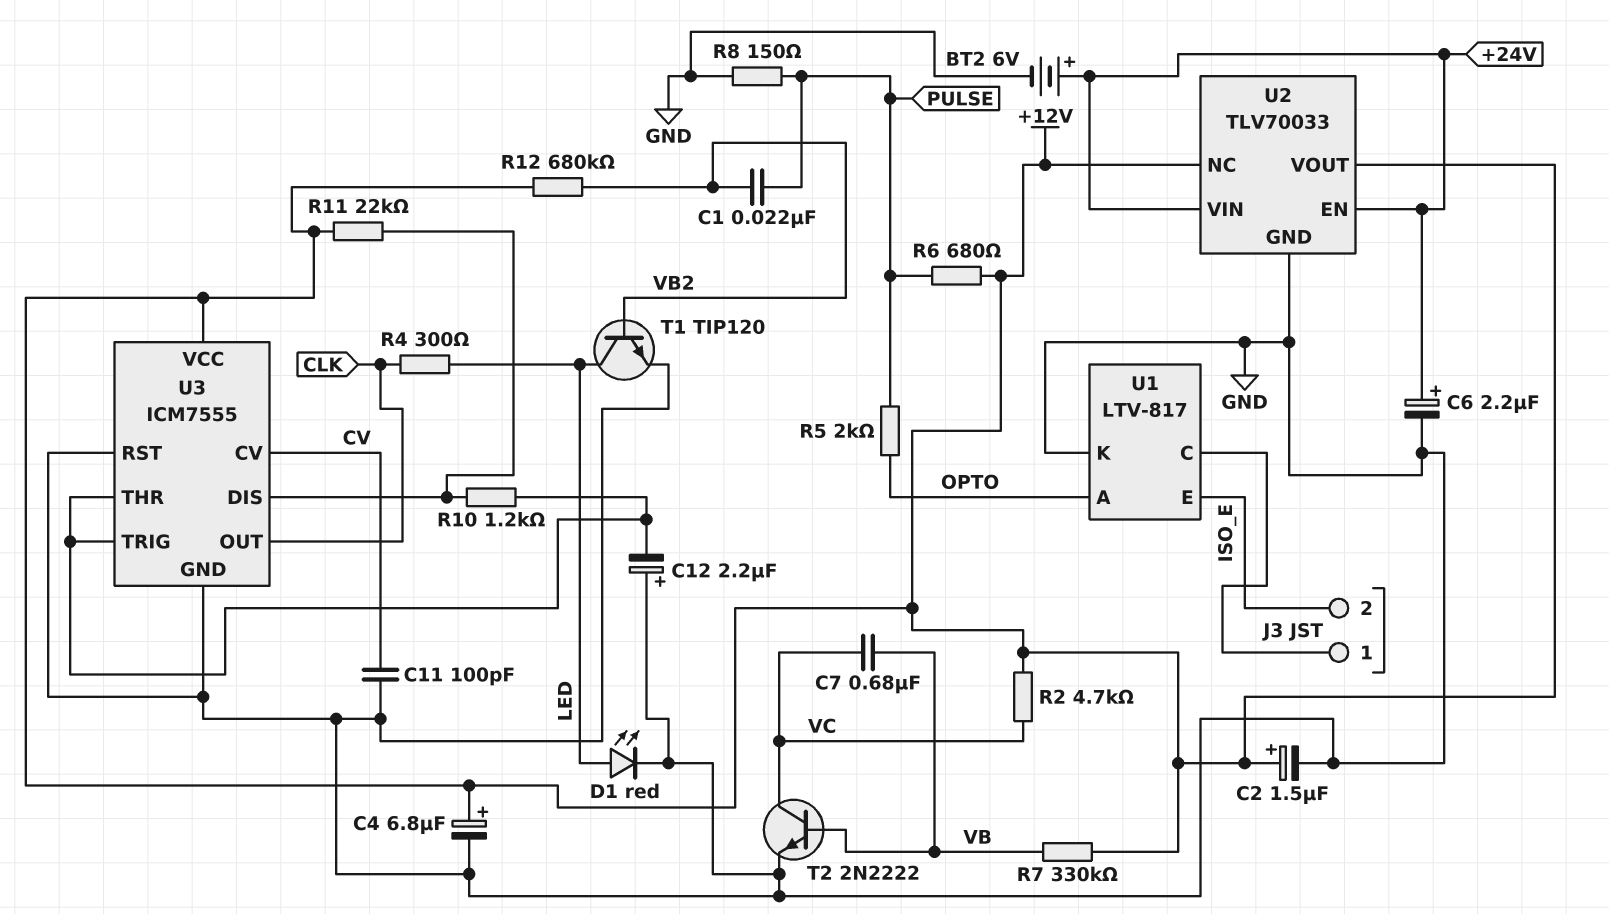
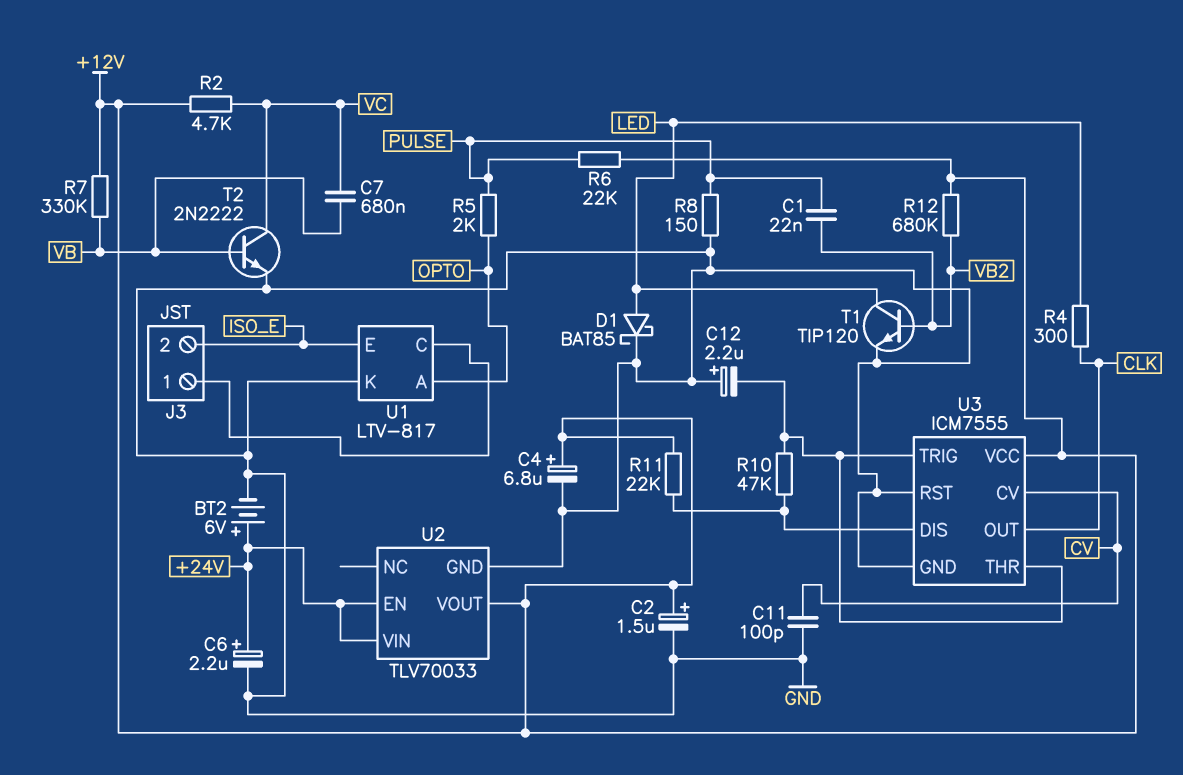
D1: LED red (A LED, K GND) -> schottky BAT85 (A LED, K GND)
R6: 680 (+12V, PULSE) -> 22k (+12V, PULSE)
R10: 1.2k (U3/DIS, U3/THR) -> 47k (U3/DIS, U3/THR)
U2 pin NC: +12V -> none

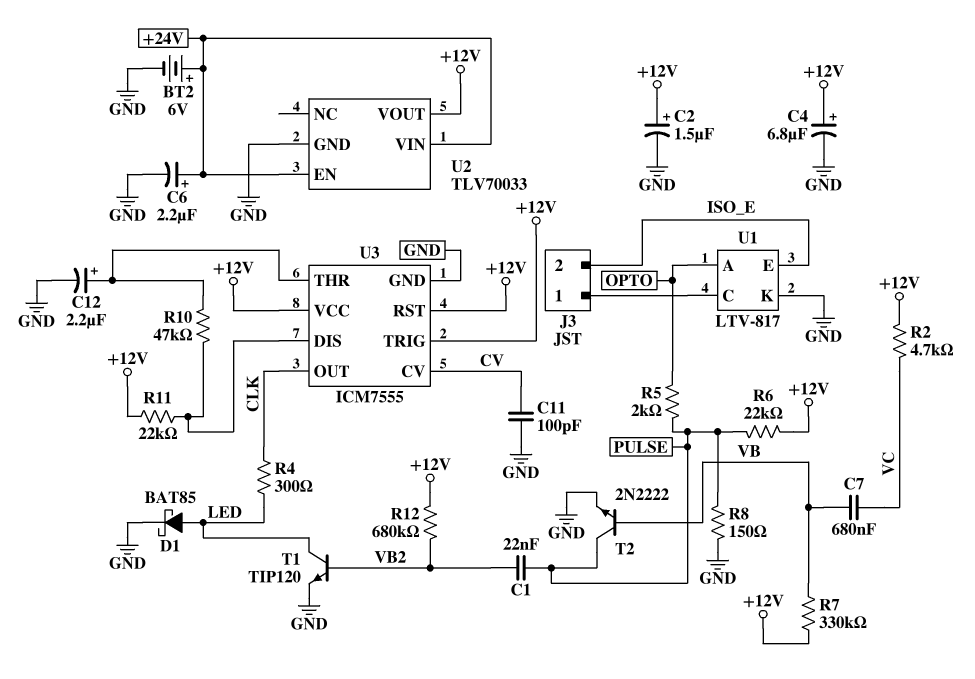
C12: 2.2uF (plus GND, minus U3/THR) -> 2.2uF (plus U3/THR, minus GND)
T2: NPN 2N2222 (B VB, C VC, E GND) -> NPN 2N2222 (B VB, C PULSE, E GND)
U3 pin RST: GND -> +12V
U3 pin TRIG: U3/THR -> +12V

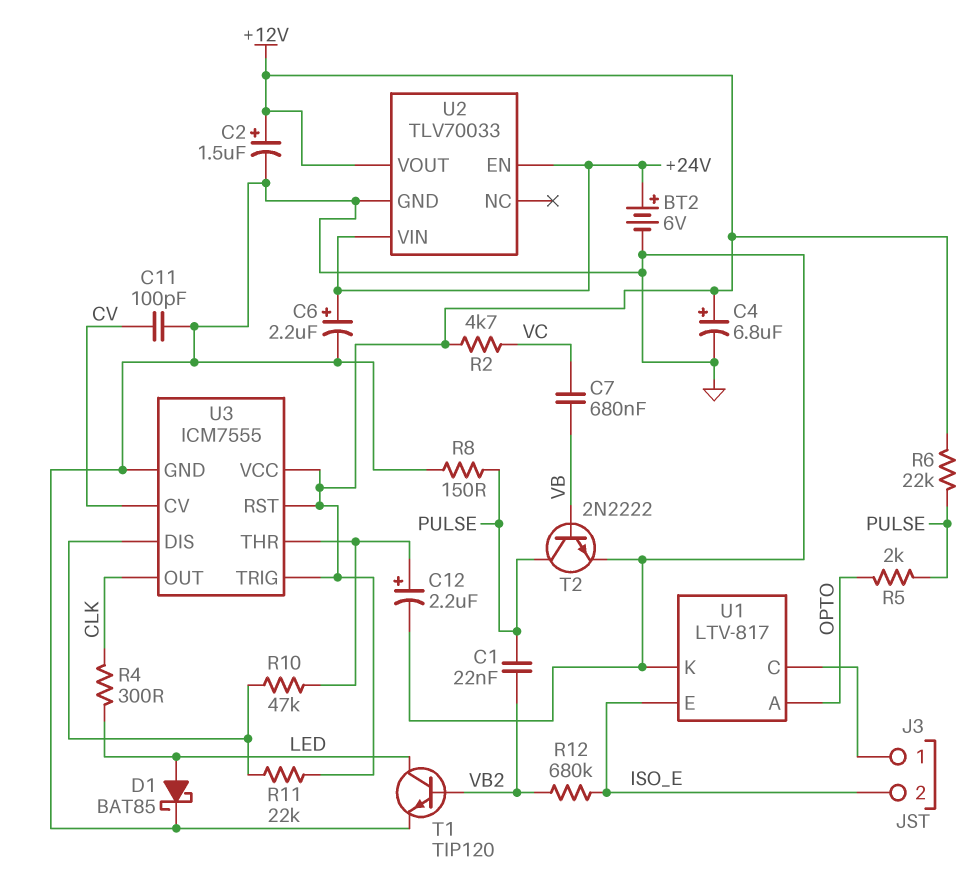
R7: 330k (+12V, VB) -> none
R12: 680k (+12V, VB2) -> 680k (ISO_E, VB2)

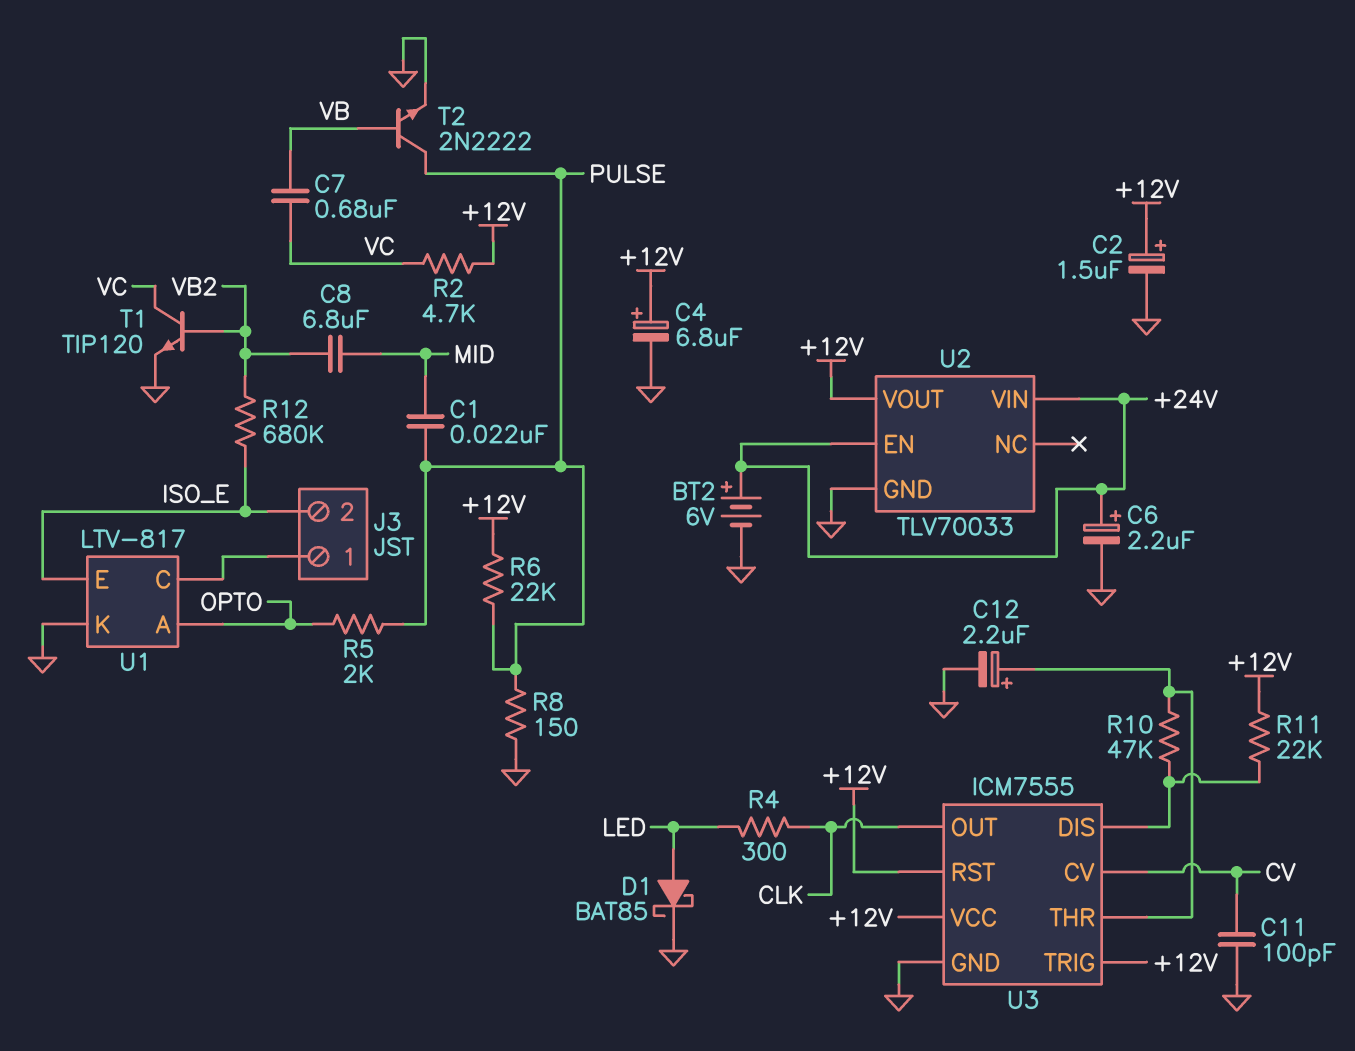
C1: 22nF (PULSE, VB2) -> 22nF (MID, PULSE)
C8: none -> 6.8uF (MID, VB2)
T1: NPN TIP120 (B VB2, C LED, E GND) -> NPN TIP120 (B VB2, C VC, E GND)

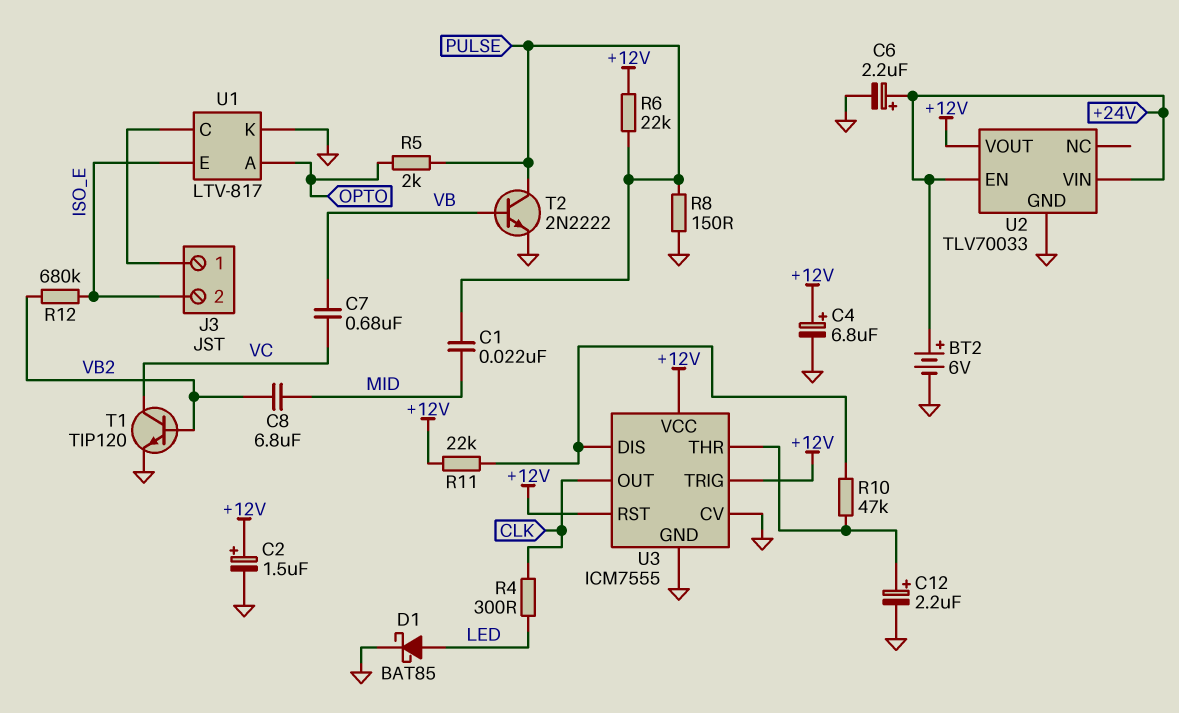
C11: 100pF (CV, GND) -> none
R2: 4.7k (+12V, VC) -> none
U3 pin CV: CV -> GND

